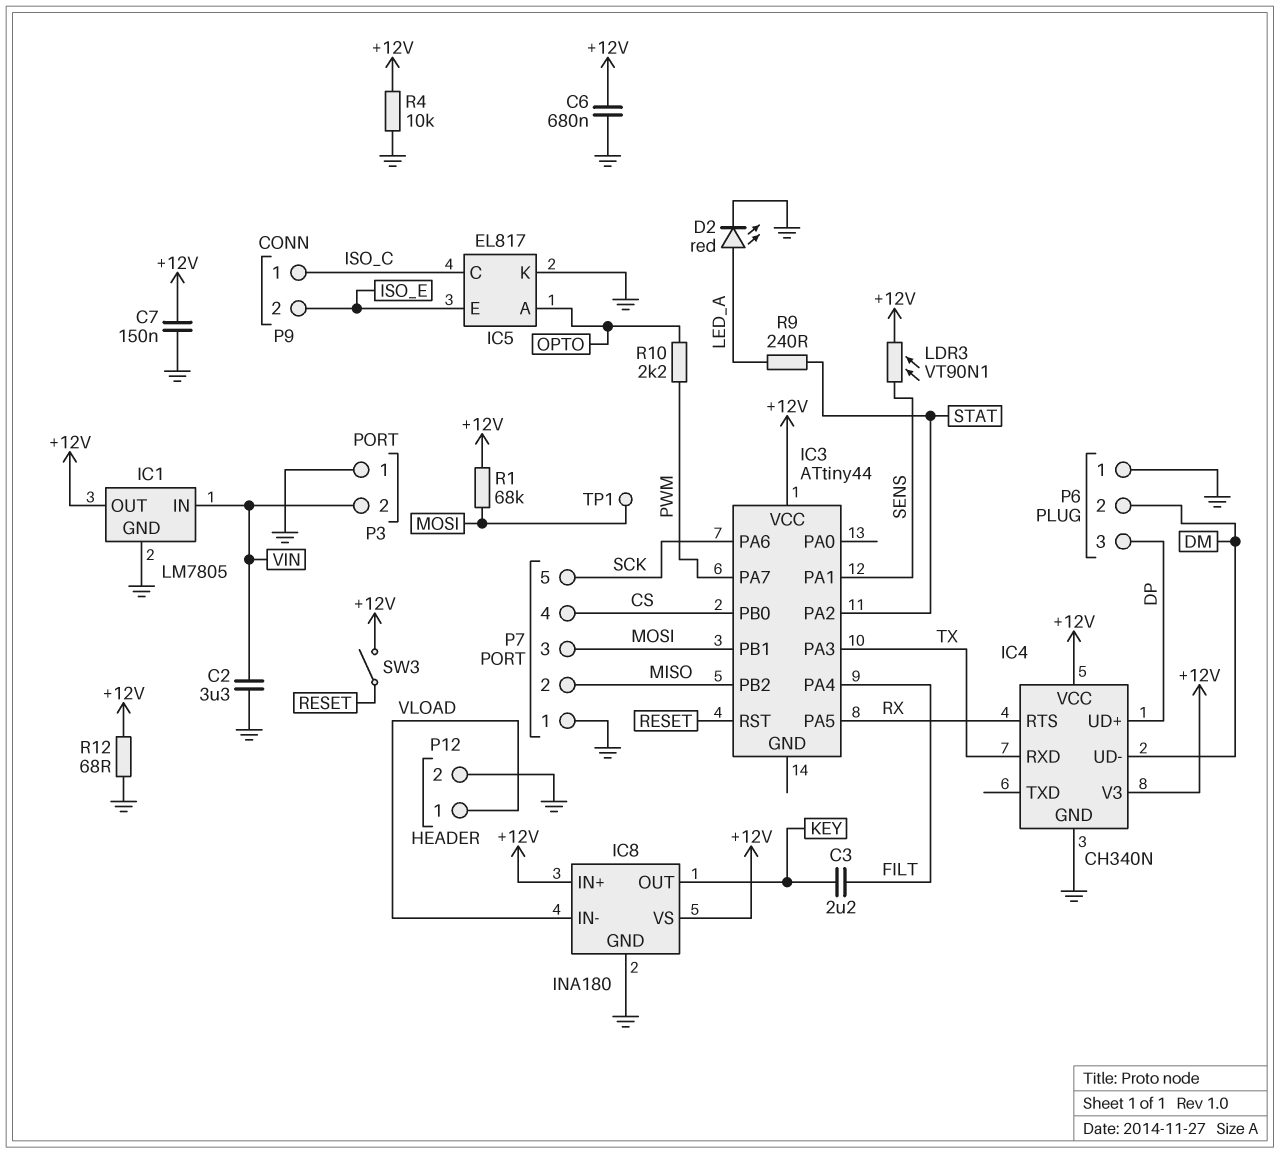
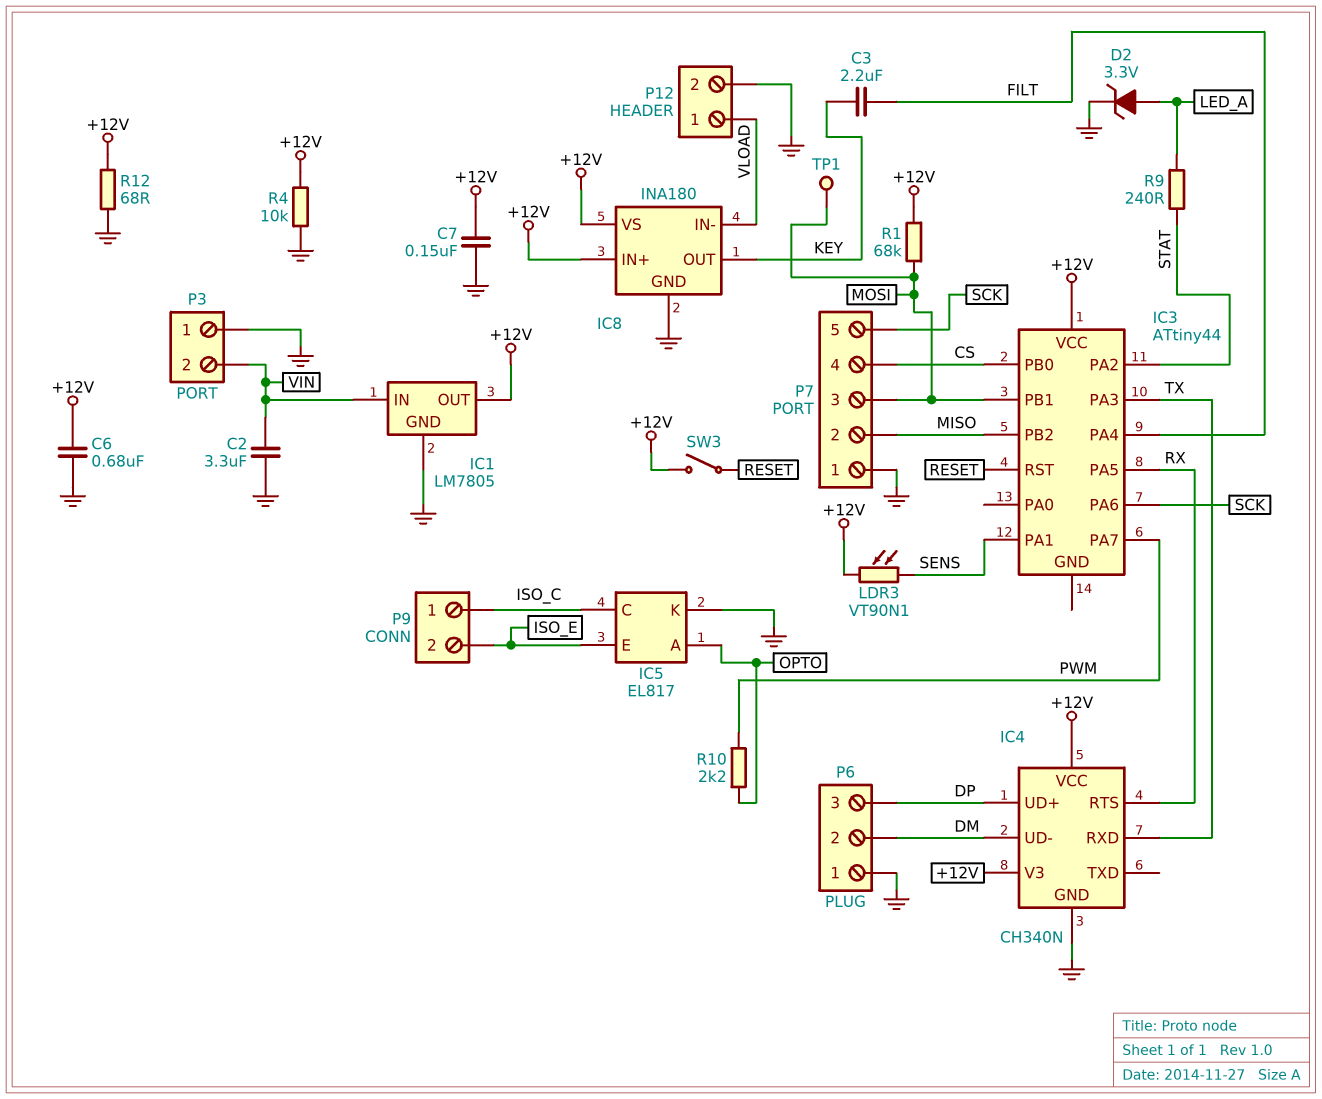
D2: LED red (A LED_A, K GND) -> zener 3.3V (A LED_A, K GND)

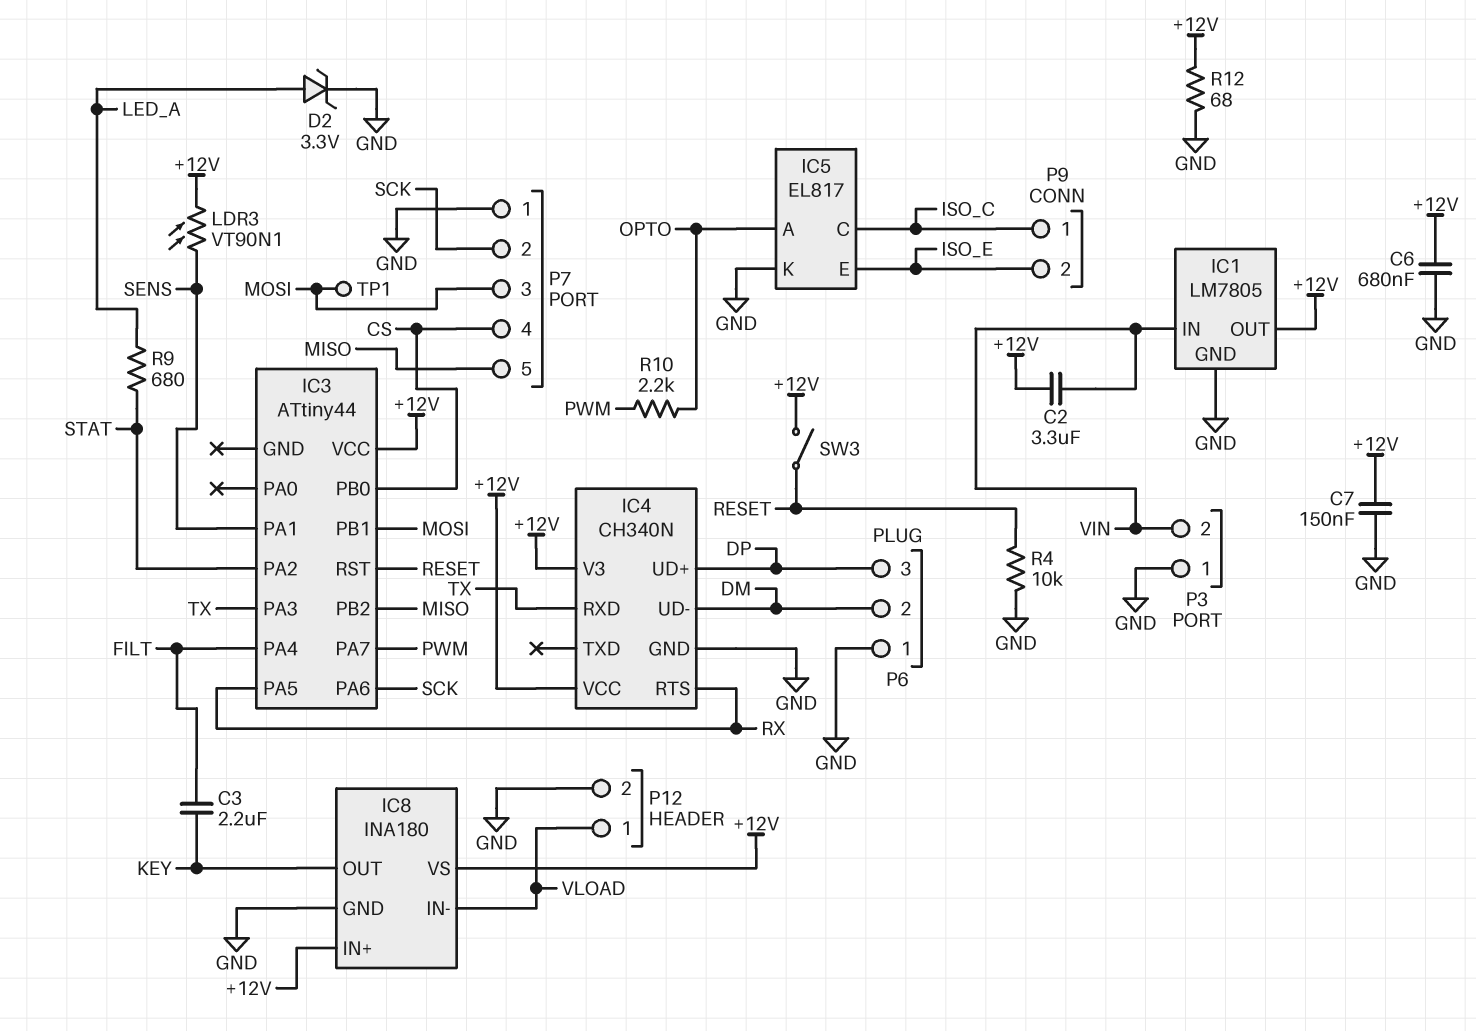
C2: 3.3uF (GND, VIN) -> 3.3uF (+12V, VIN)
P7 pin 2: MISO -> SCK
P7 pin 5: SCK -> MISO
R1: 68k (+12V, MOSI) -> none
R4: 10k (+12V, GND) -> 10k (GND, RESET)
R9: 240 (LED_A, STAT) -> 680 (LED_A, STAT)

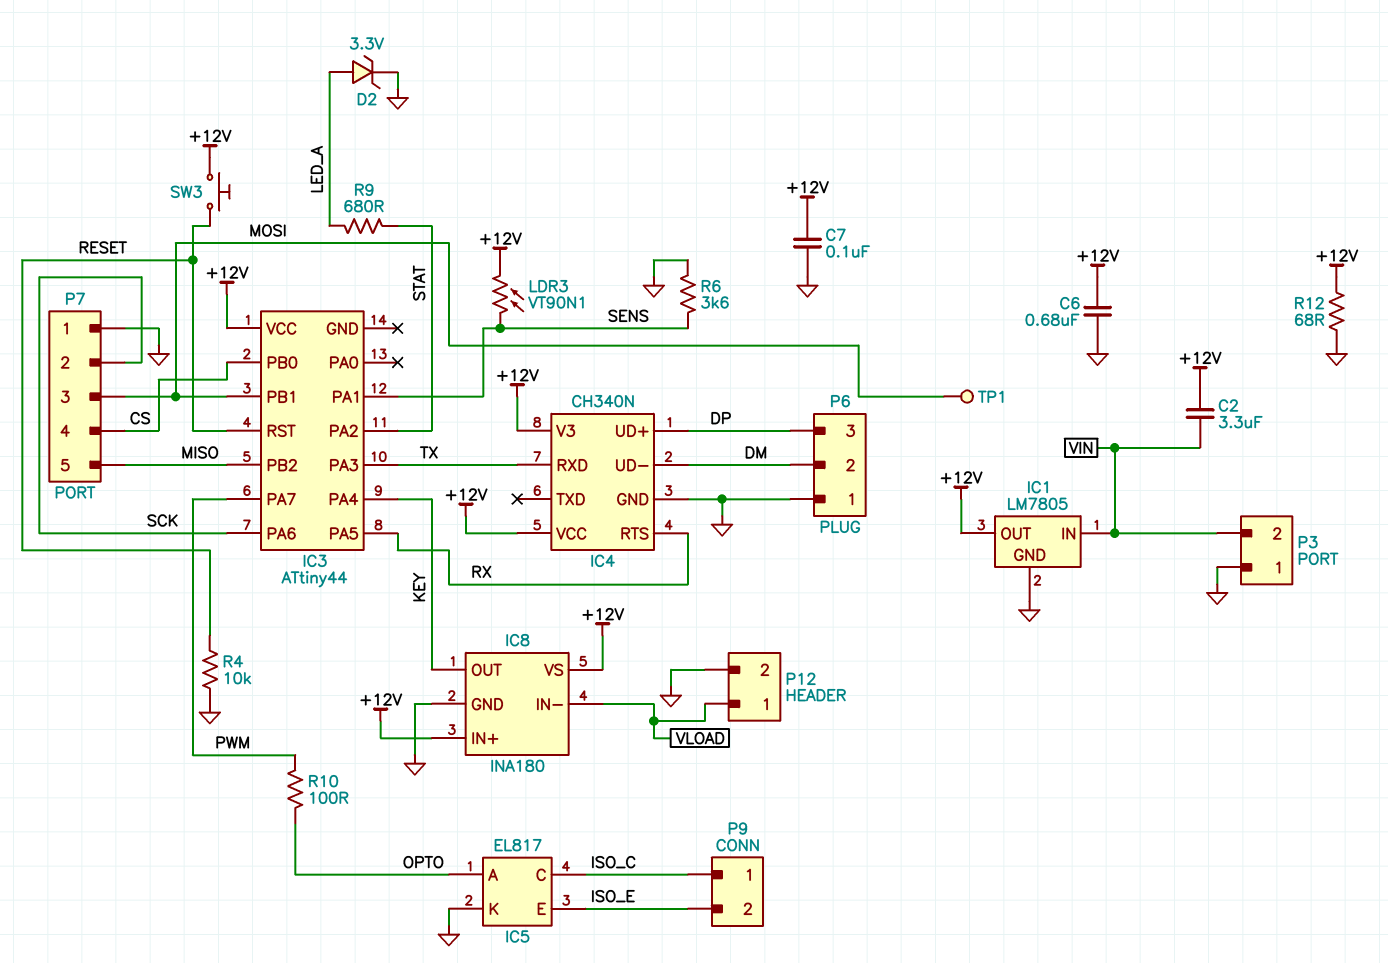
C3: 2.2uF (FILT, KEY) -> none
C7: 150nF (+12V, GND) -> 100nF (+12V, GND)
IC3 pin PA4: FILT -> KEY
R6: none -> 3.6k (GND, SENS)
R10: 2.2k (OPTO, PWM) -> 100 (OPTO, PWM)
SW3: switch (+12V, RESET) -> button (+12V, RESET)

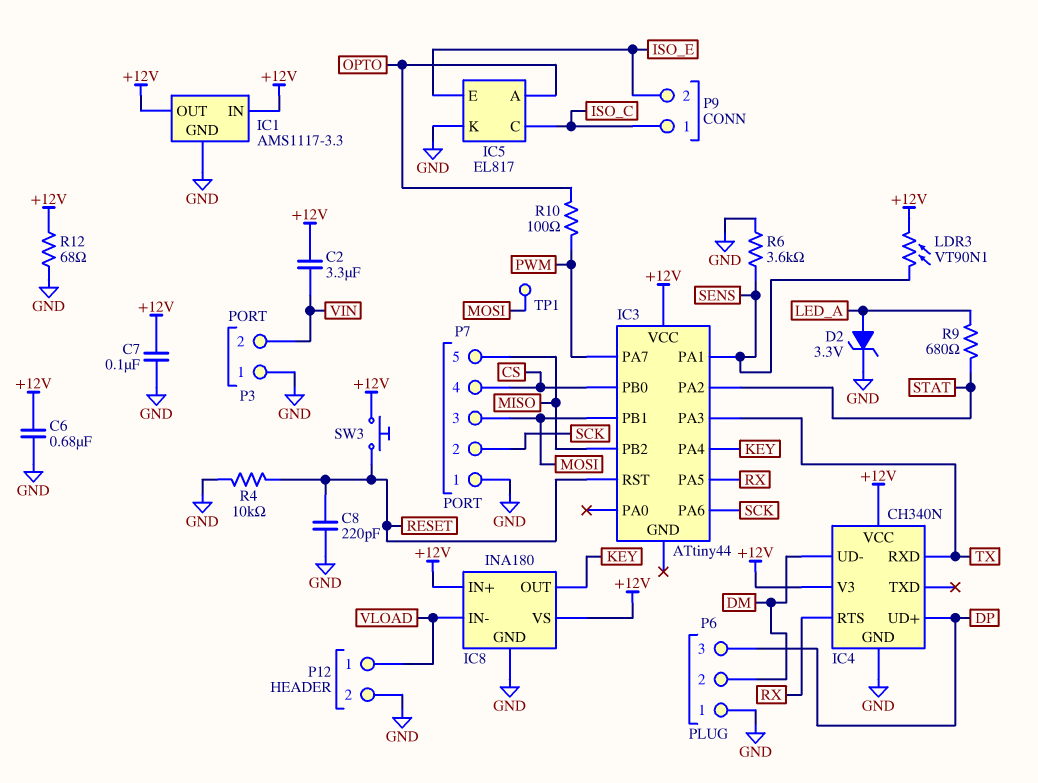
C8: none -> 220pF (GND, RESET)
IC1: LM7805 -> AMS1117-3.3
IC1 pin IN: VIN -> +12V

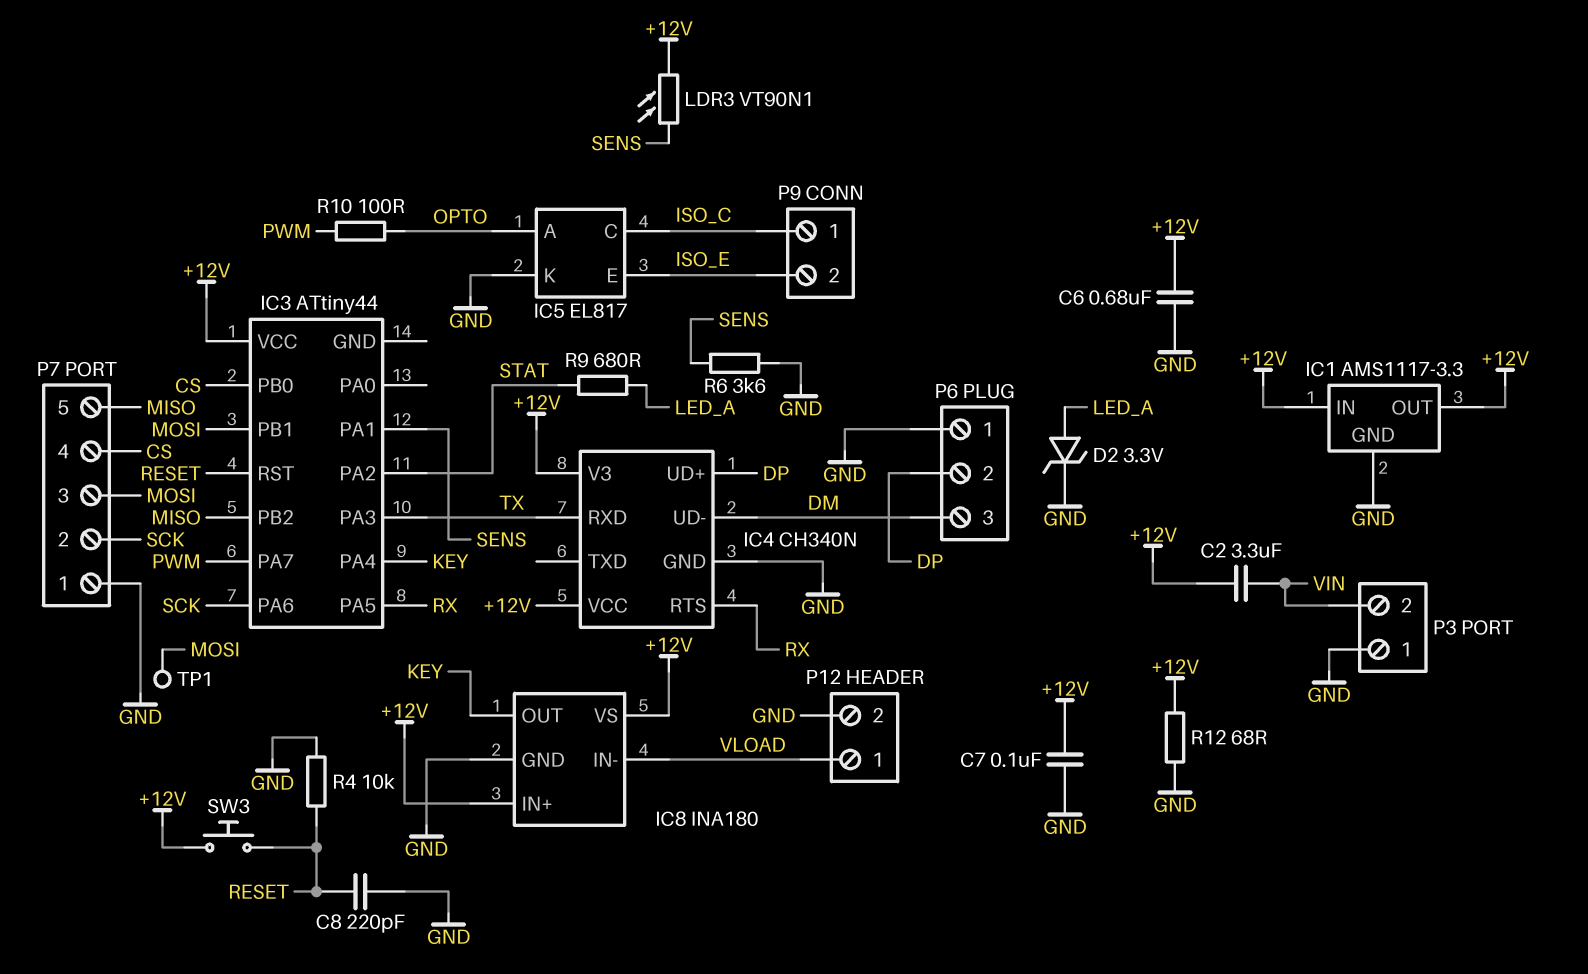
P6 pin 2: DM -> DP
P6 pin 3: DP -> DM

